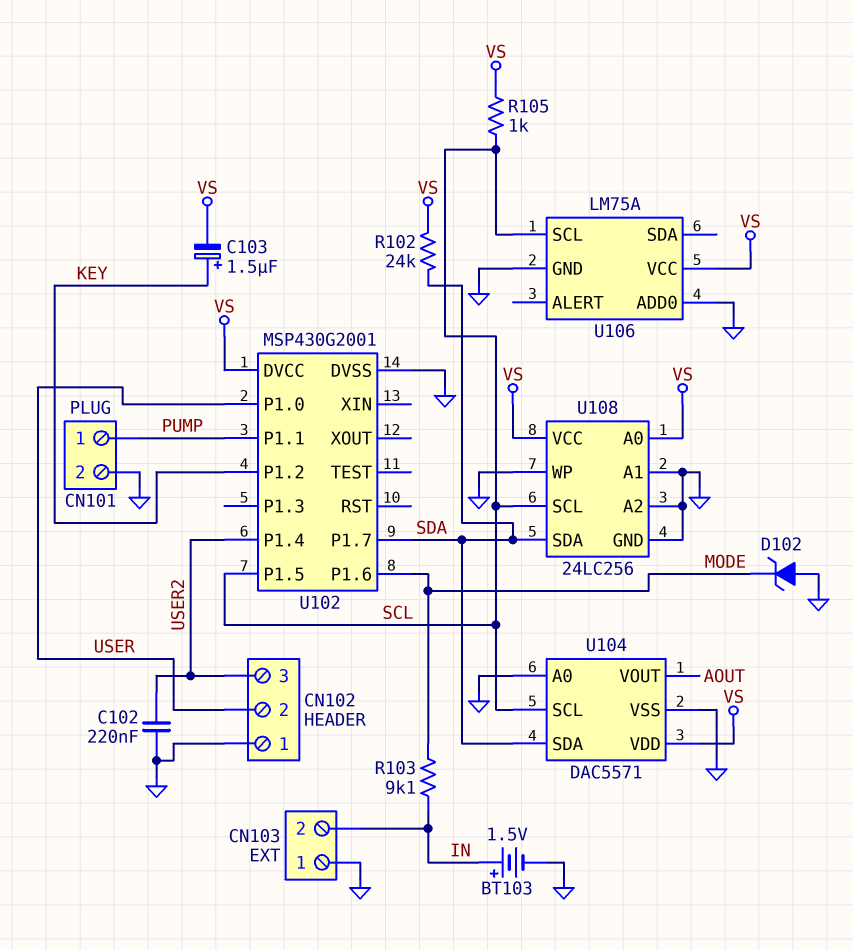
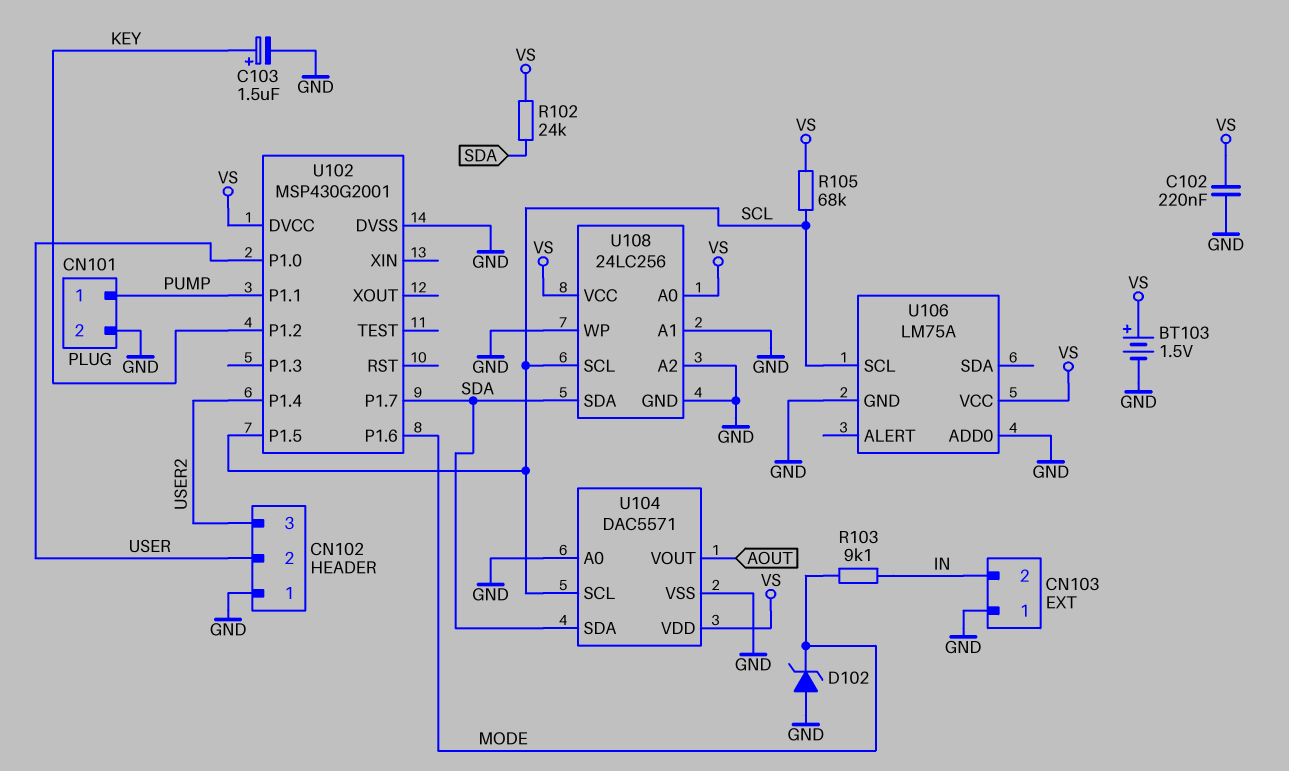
BT103: 1.5V (plus IN, minus GND) -> 1.5V (plus VS, minus GND)
C102: 220nF (GND, USER2) -> 220nF (GND, VS)
C103: 1.5uF (plus KEY, minus VS) -> 1.5uF (plus KEY, minus GND)
R105: 1k (SCL, VS) -> 68k (SCL, VS)

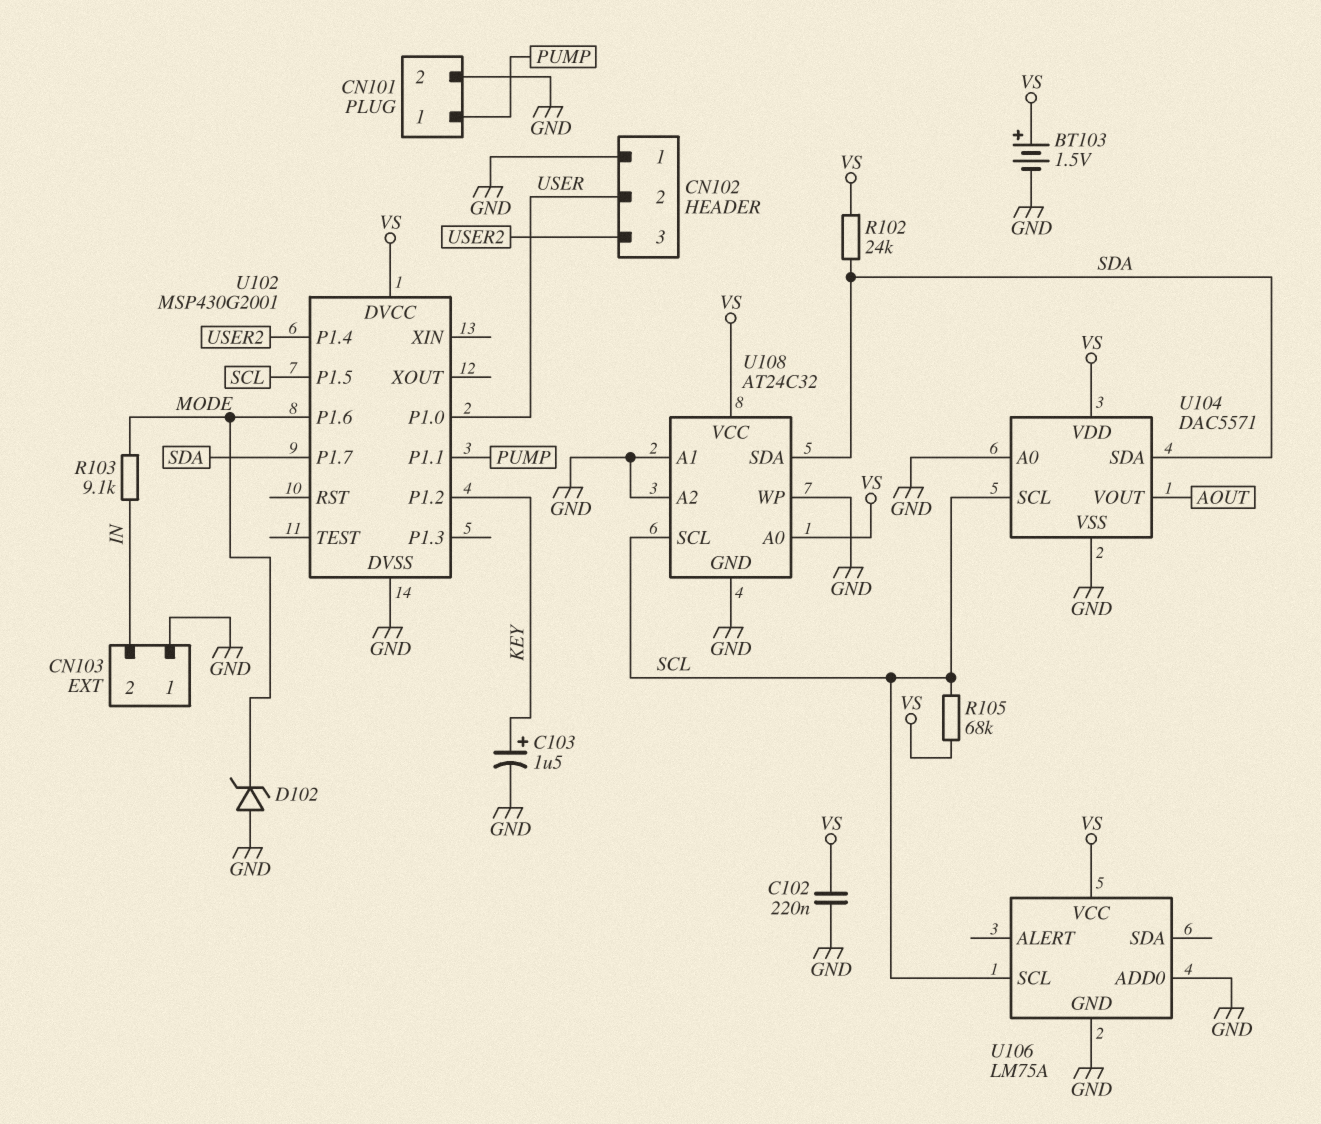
U108: 24LC256 -> AT24C32

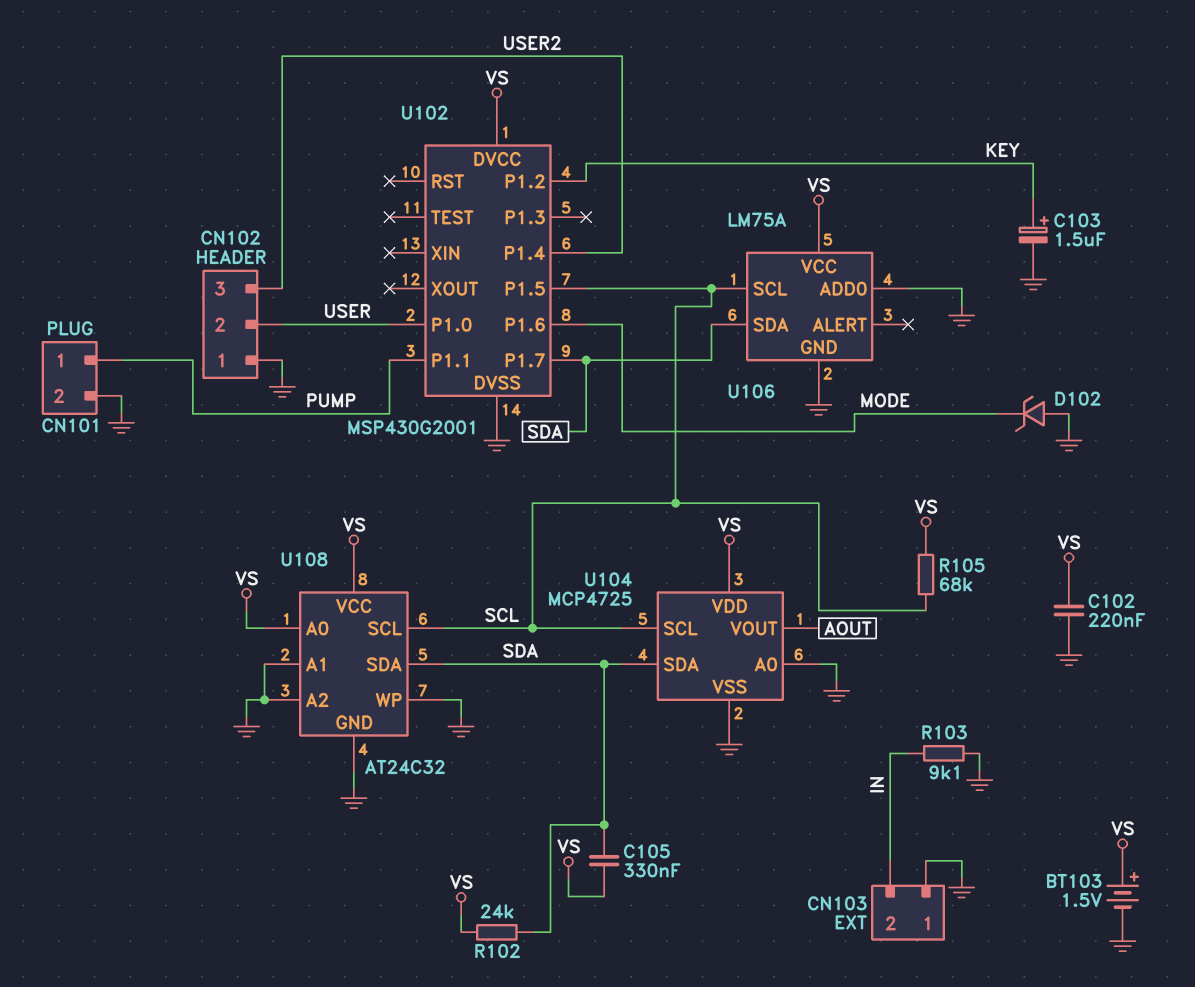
C105: none -> 330nF (SDA, VS)
R103: 9.1k (IN, MODE) -> 9.1k (GND, IN)
U104: DAC5571 -> MCP4725
U106 pin SDA: none -> SDA

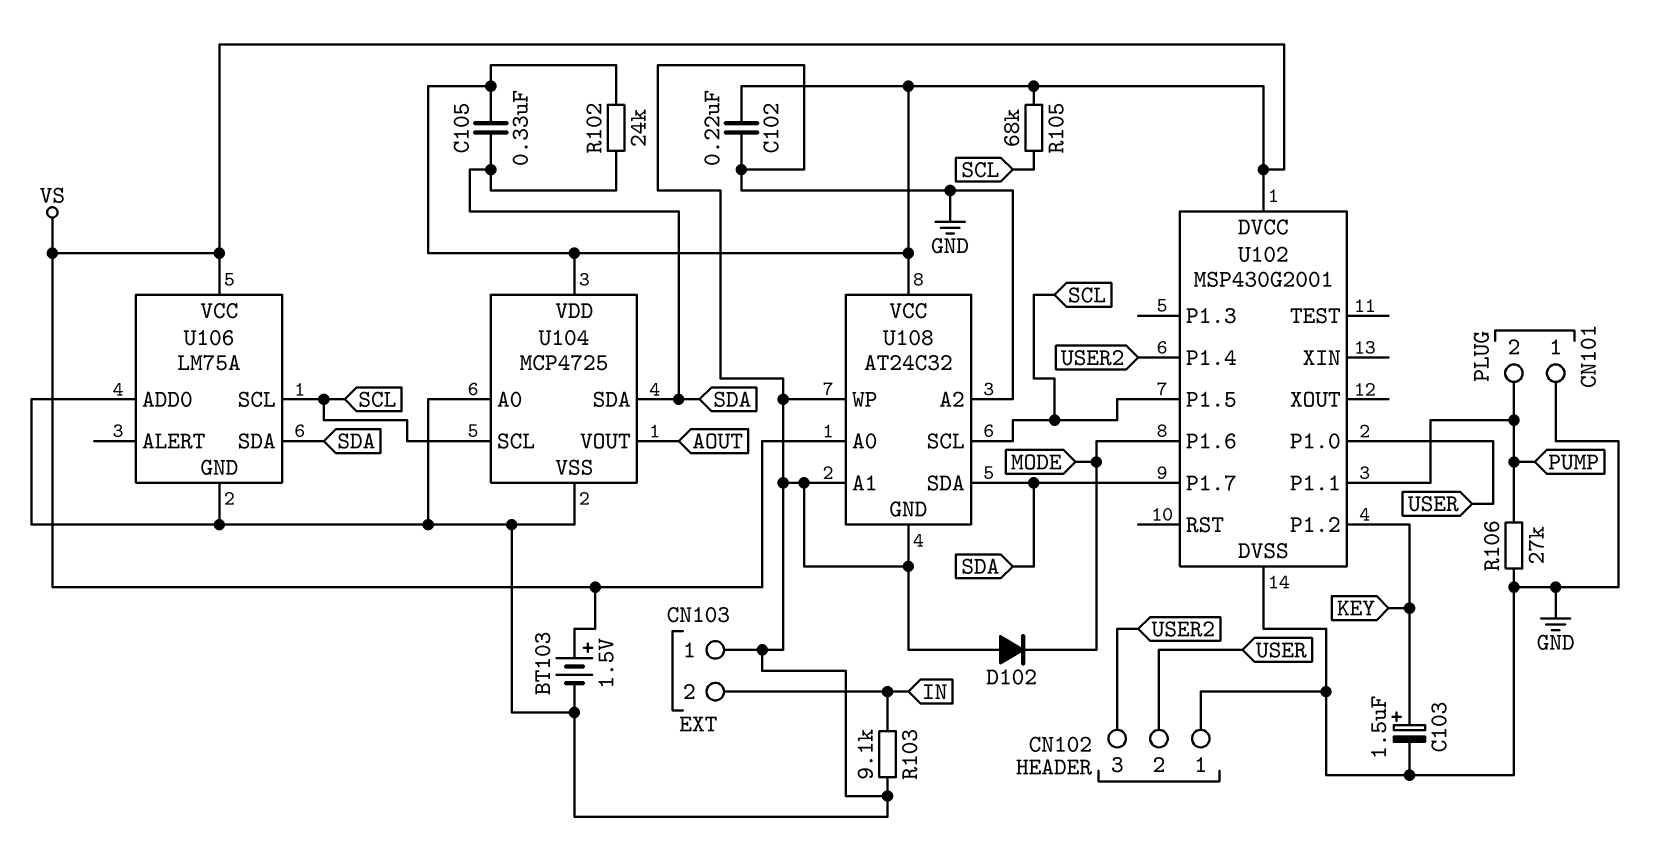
CN101 pin 1: PUMP -> GND
CN101 pin 2: GND -> PUMP
D102: zener (A GND, K MODE) -> diode (A GND, K MODE)
R106: none -> 27k (GND, PUMP)

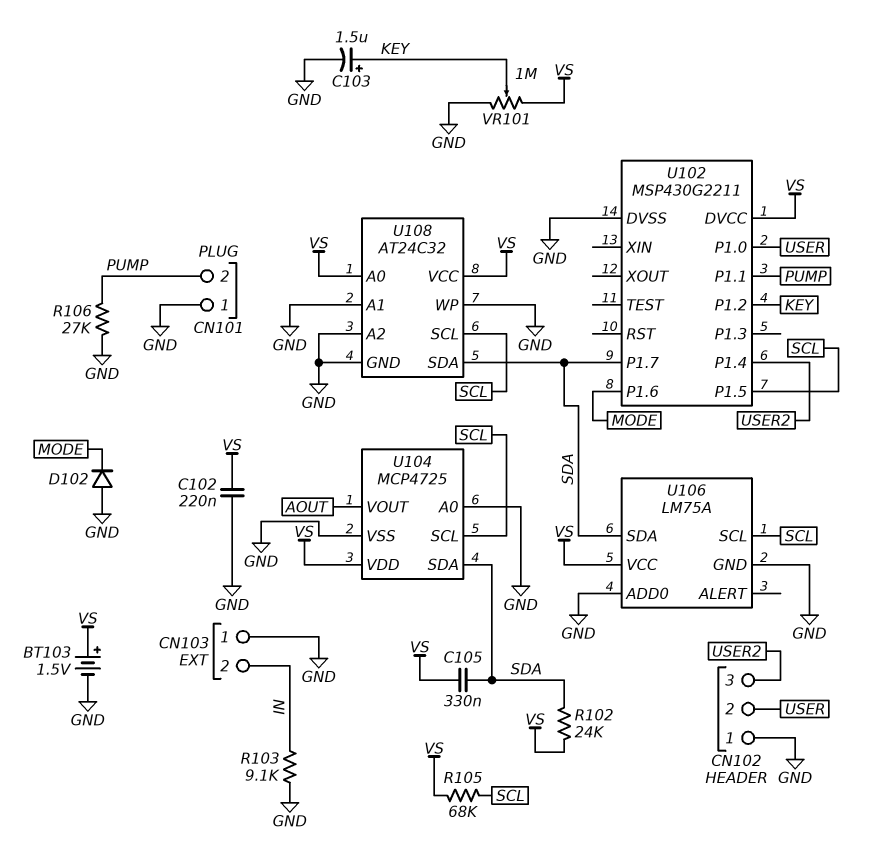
U102: MSP430G2001 -> MSP430G2211
VR101: none -> 1M (GND, VS, wiper KEY)

